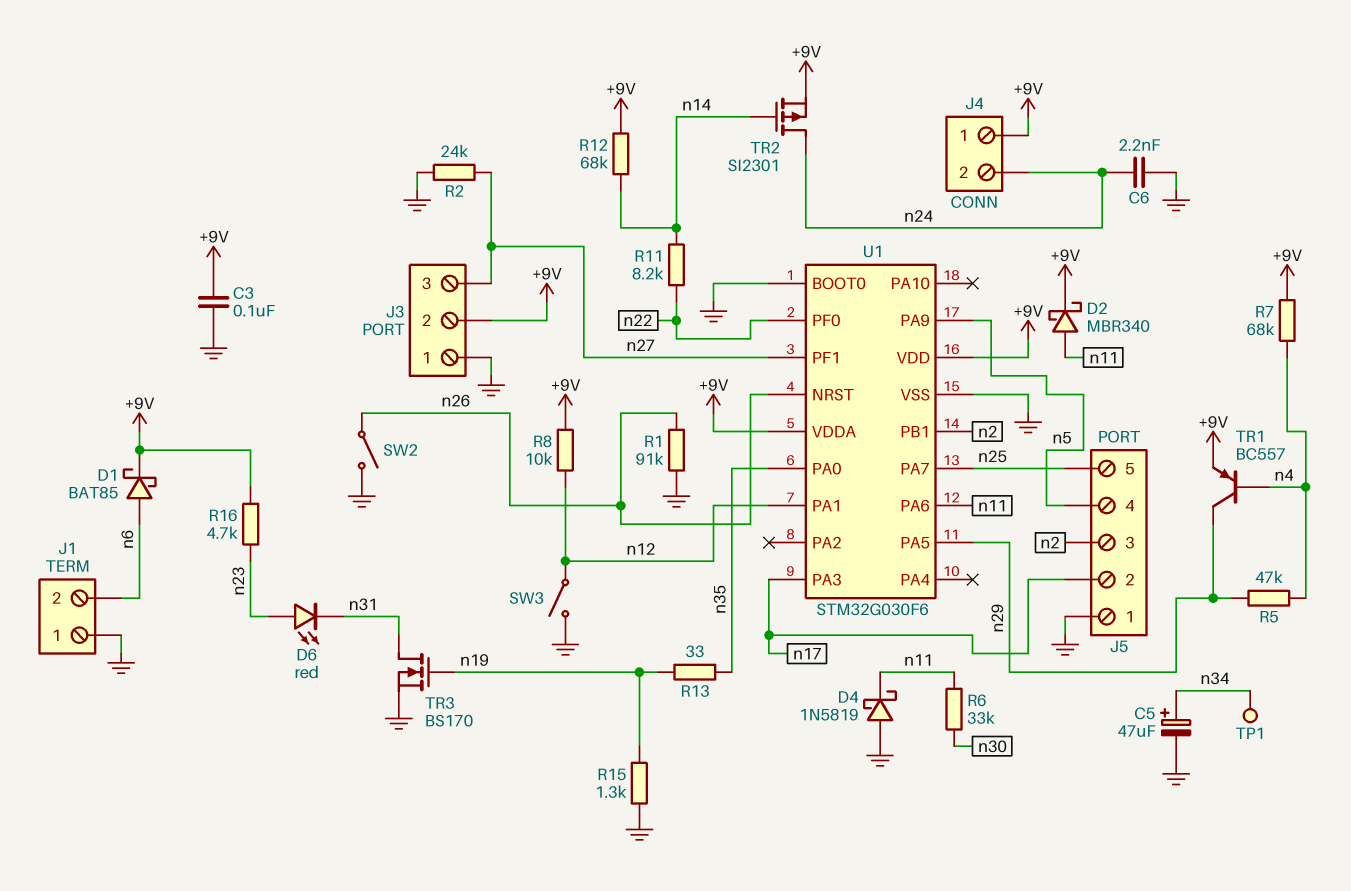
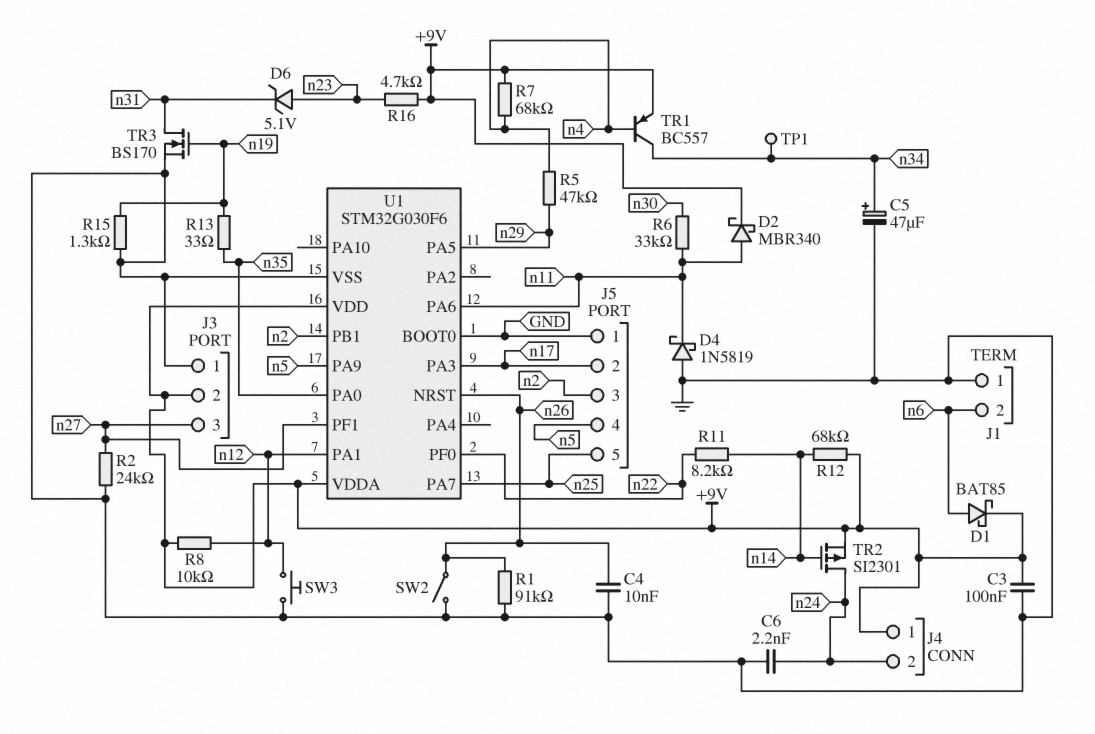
C4: none -> 10nF (GND, n26)
D6: LED red (A n23, K n31) -> zener 5.1V (A n23, K n31)
SW3: switch (GND, n12) -> button (GND, n12)
TR1: PNP BC557 (B n4, C n29, E +9V) -> PNP BC557 (B n4, C n34, E +9V)

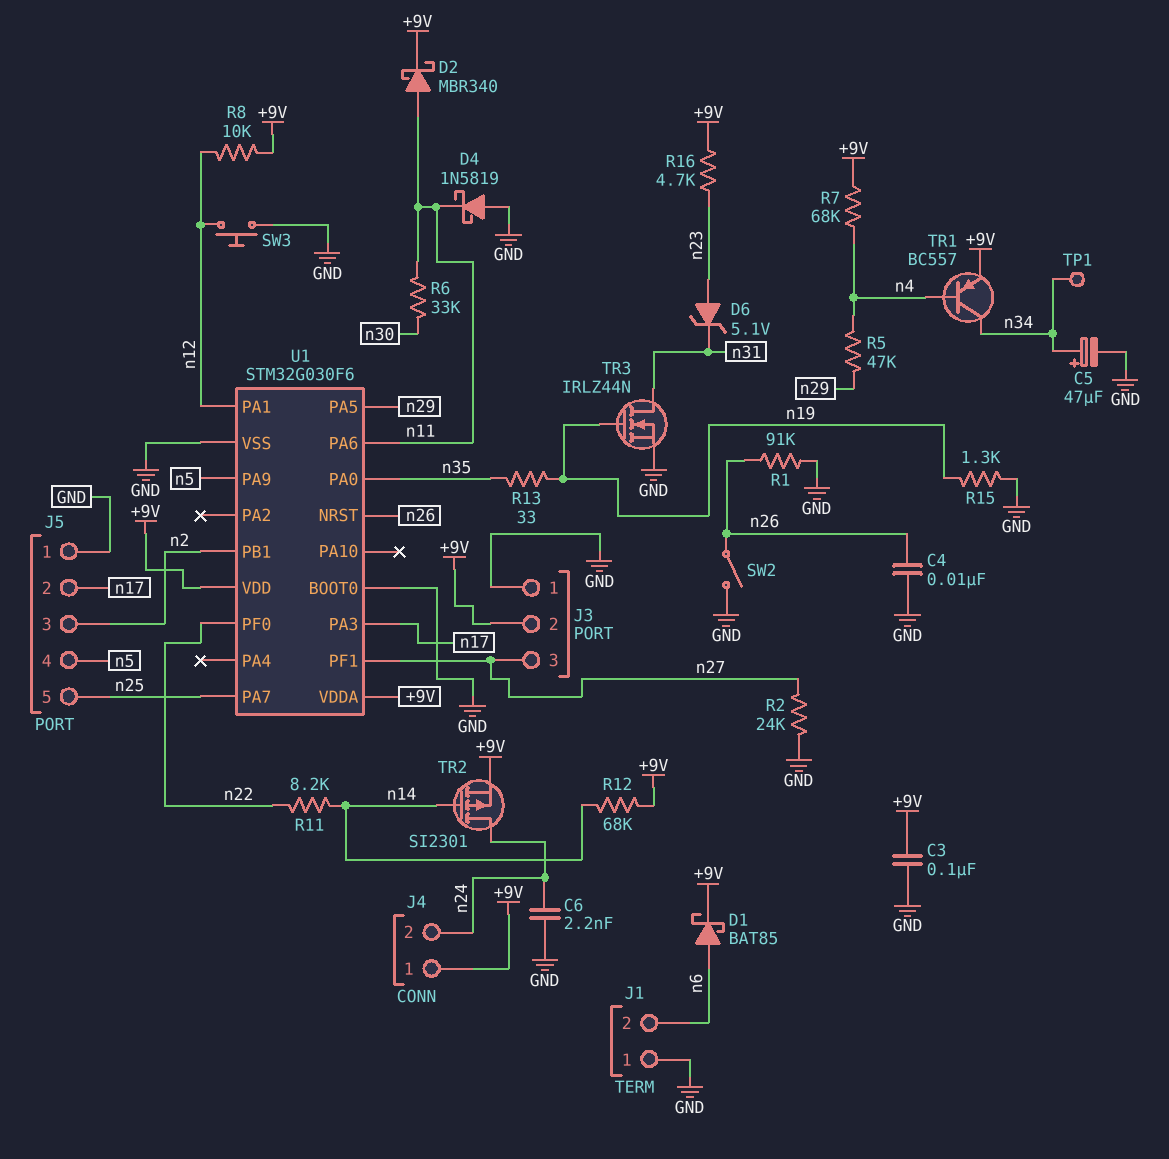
TR3: NMOS BS170 (G n19, D n31, S GND) -> NMOS IRLZ44N (G n19, D n31, S GND)

